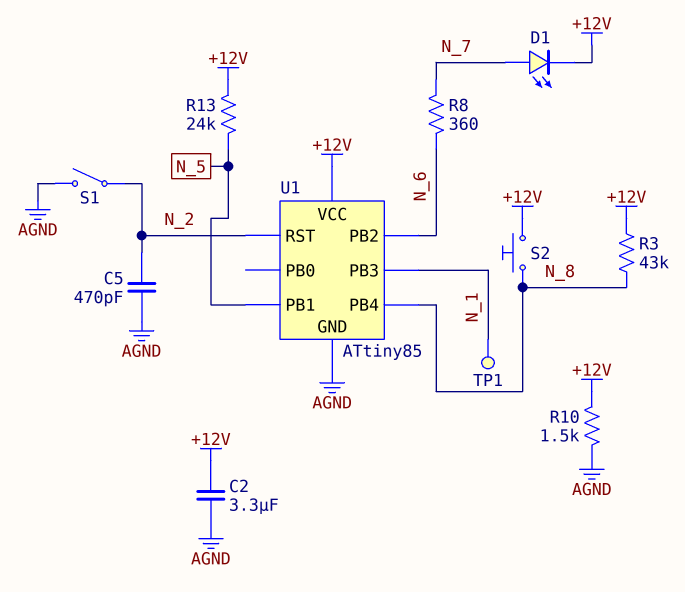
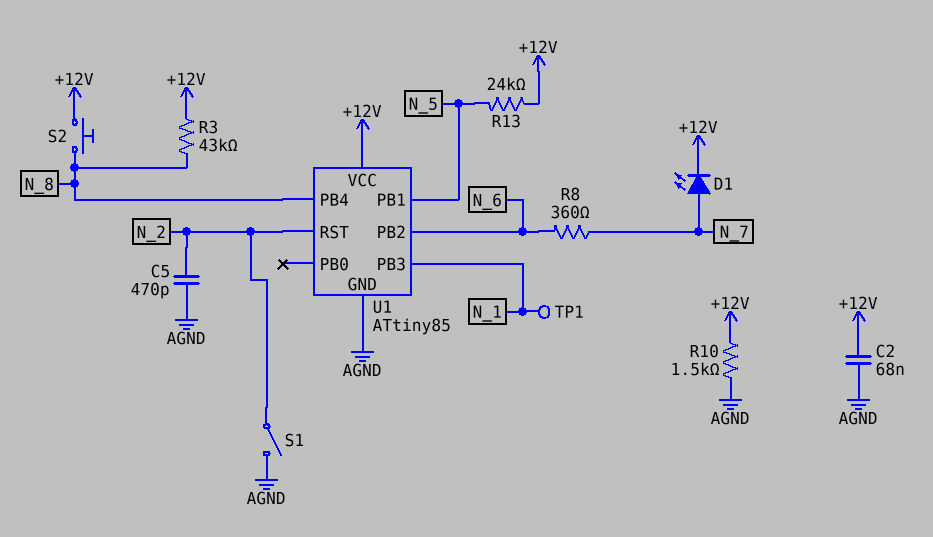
C2: 3.3uF (+12V, AGND) -> 68nF (+12V, AGND)

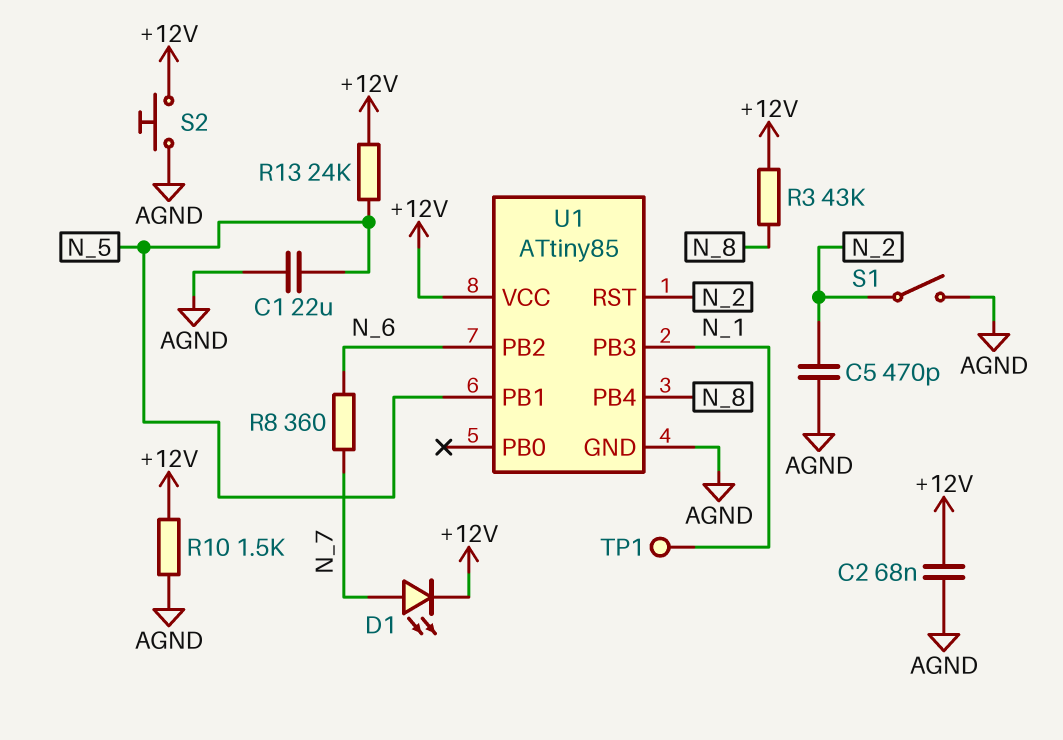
C1: none -> 22uF (AGND, N_5)
S2: button (+12V, N_8) -> button (+12V, AGND)

